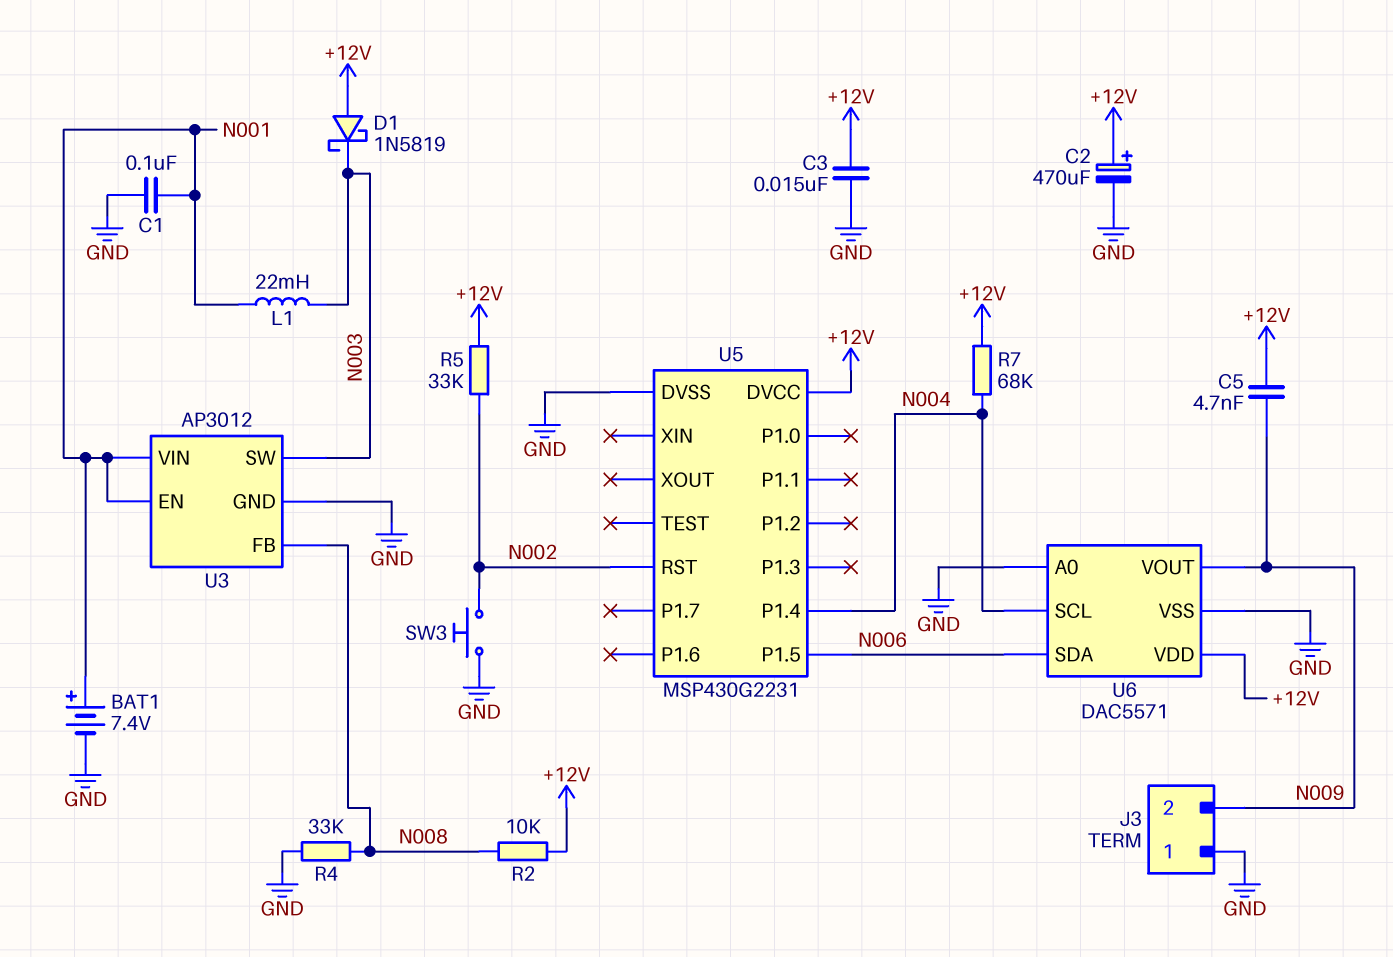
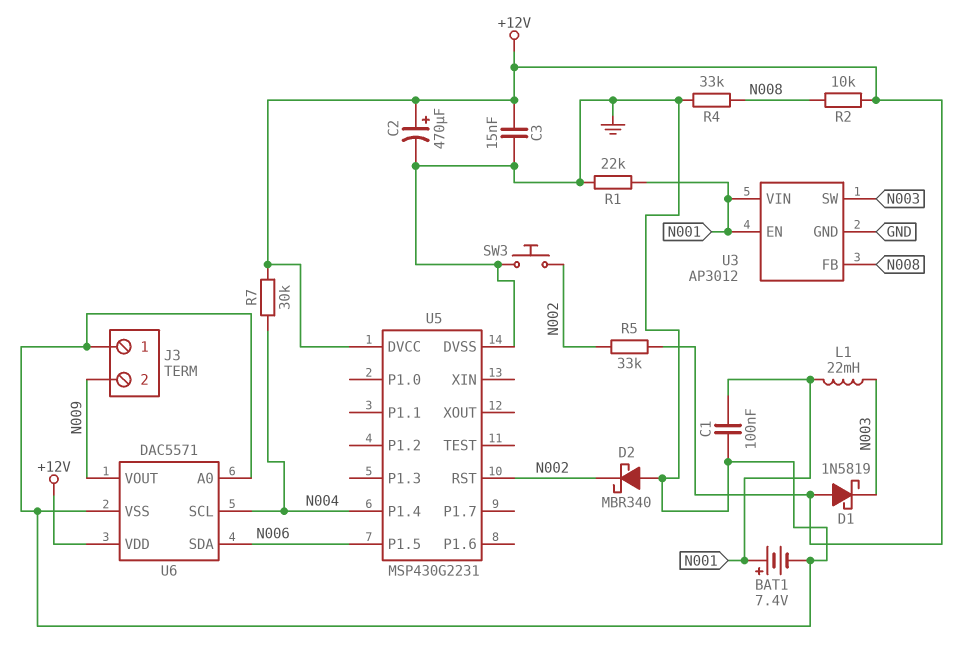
C5: 4.7nF (+12V, N009) -> none
D2: none -> schottky MBR340 (A GND, K N002)
R1: none -> 22k (GND, N001)
R7: 68k (+12V, N004) -> 30k (+12V, N004)

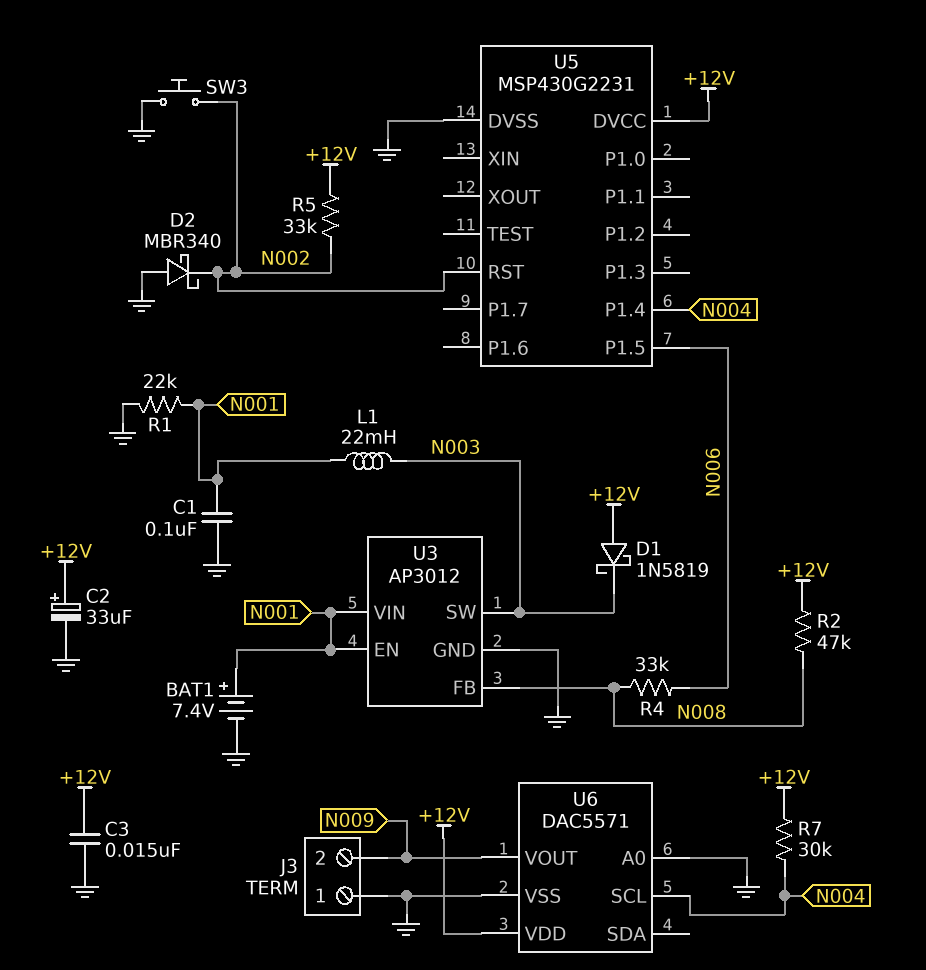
C2: 470uF (plus +12V, minus GND) -> 33uF (plus +12V, minus GND)
R2: 10k (+12V, N008) -> 47k (+12V, N008)
R4: 33k (GND, N008) -> 33k (N006, N008)
U6 pin SDA: N006 -> none

